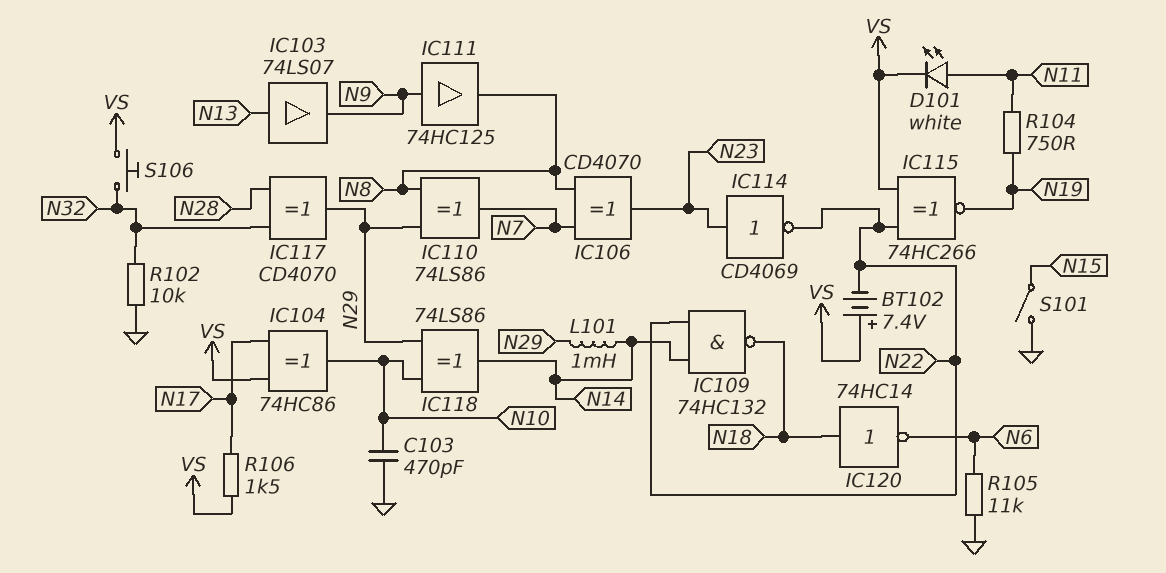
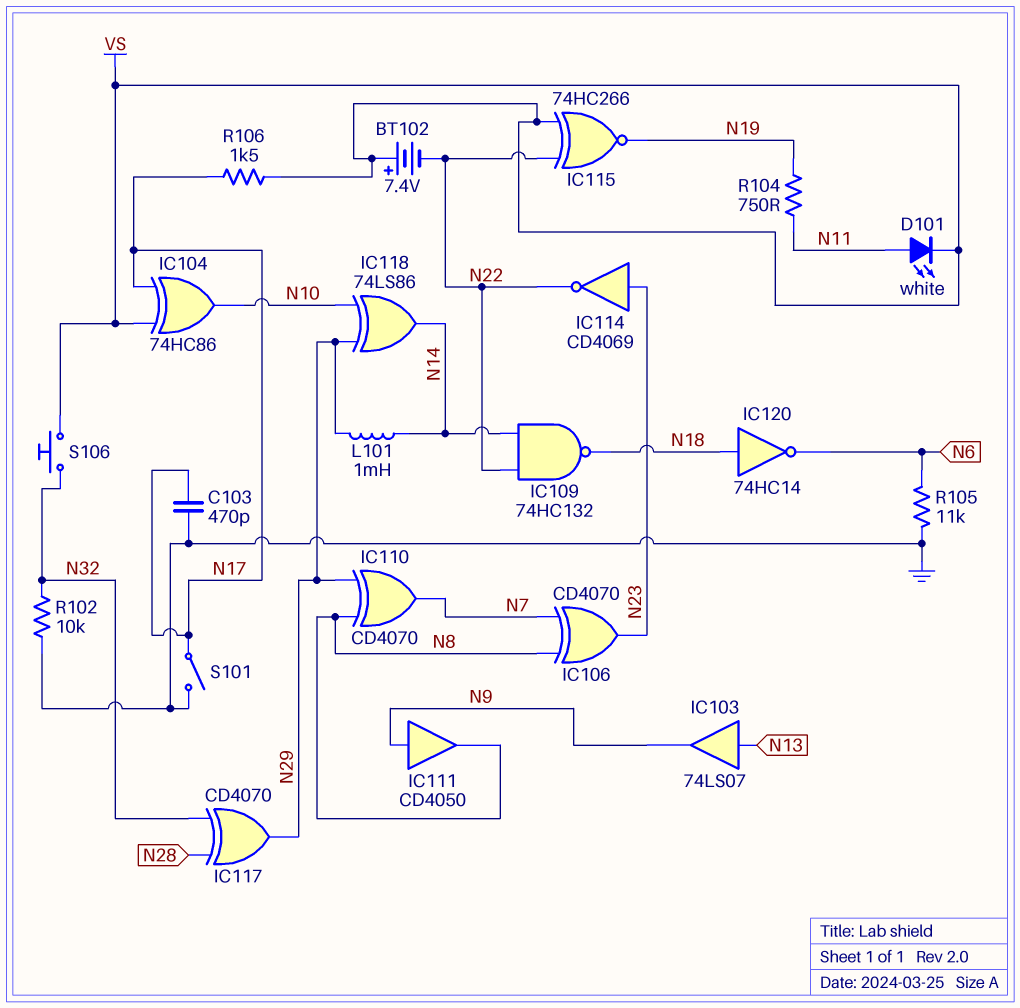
C103: 470pF (GND, N10) -> 470pF (GND, N17)
IC110: XOR 74LS86 (in N8, in N29, out N7) -> XOR CD4070 (in N8, in N29, out N7)
IC111: buffer 74HC125 (in N9, out N8) -> buffer CD4050 (in N9, out N8)
S101: switch (GND, N15) -> switch (GND, N17)

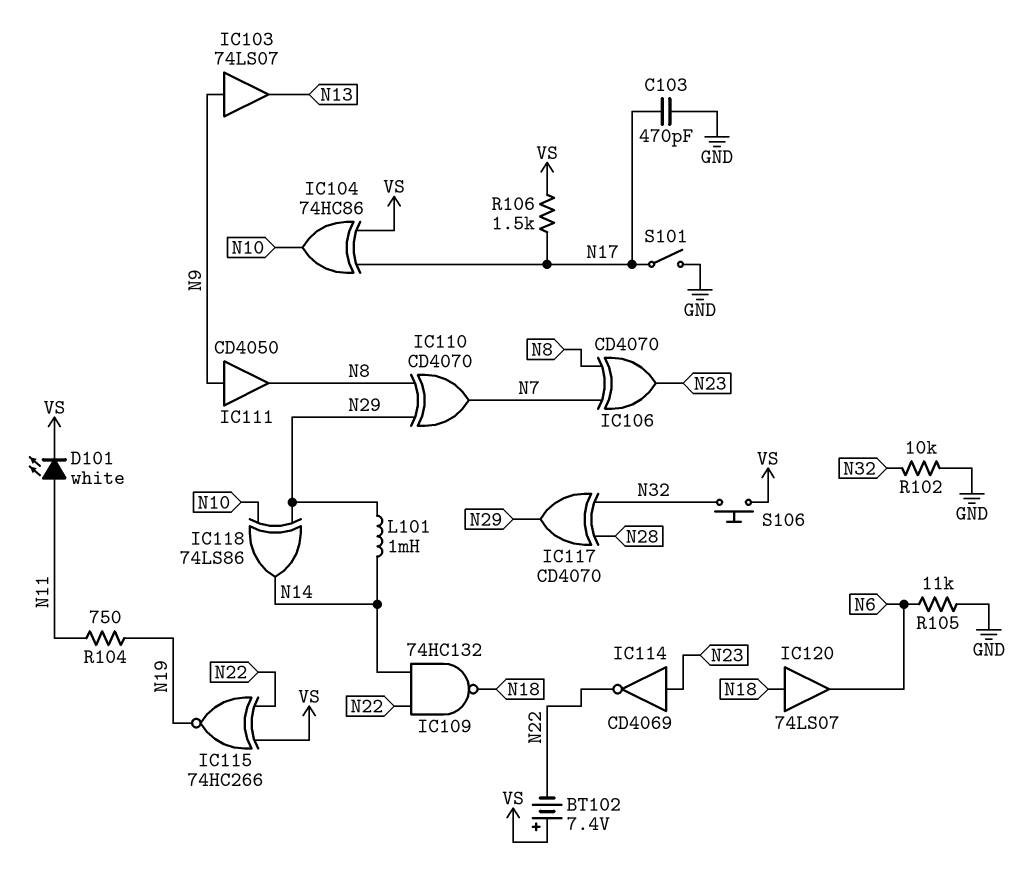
IC103: buffer 74LS07 (in N13, out N9) -> buffer 74LS07 (in N9, out N13)
IC120: NOT 74HC14 (in N18, out N6) -> buffer 74LS07 (in N18, out N6)

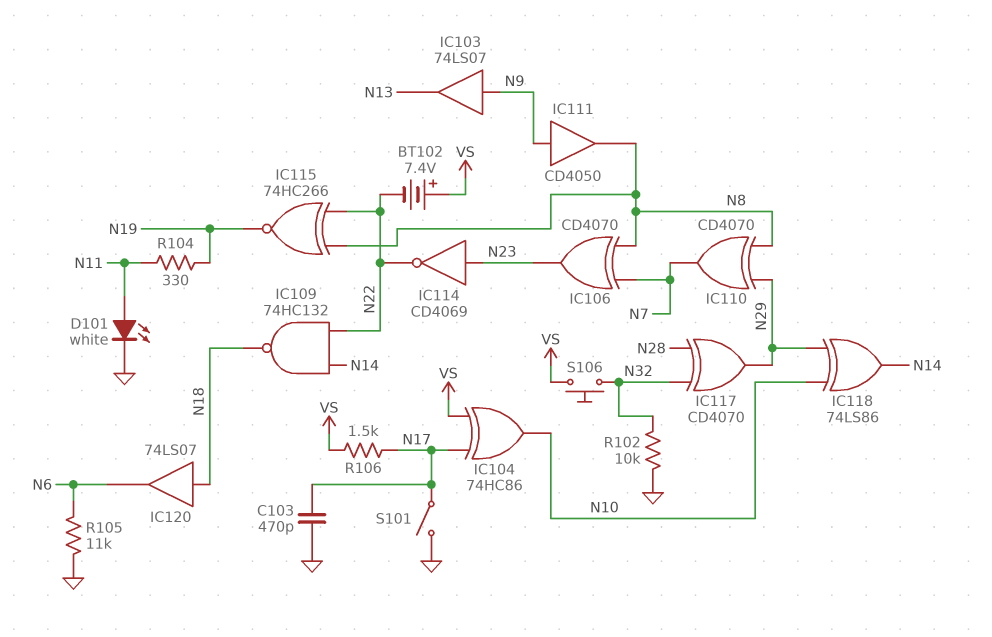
D101: LED white (A N11, K VS) -> LED white (A N11, K GND)
IC115: XNOR 74HC266 (in N22, in VS, out N19) -> XNOR 74HC266 (in N8, in N22, out N19)
L101: 1mH (N14, N29) -> none
R104: 750 (N11, N19) -> 330 (N11, N19)

